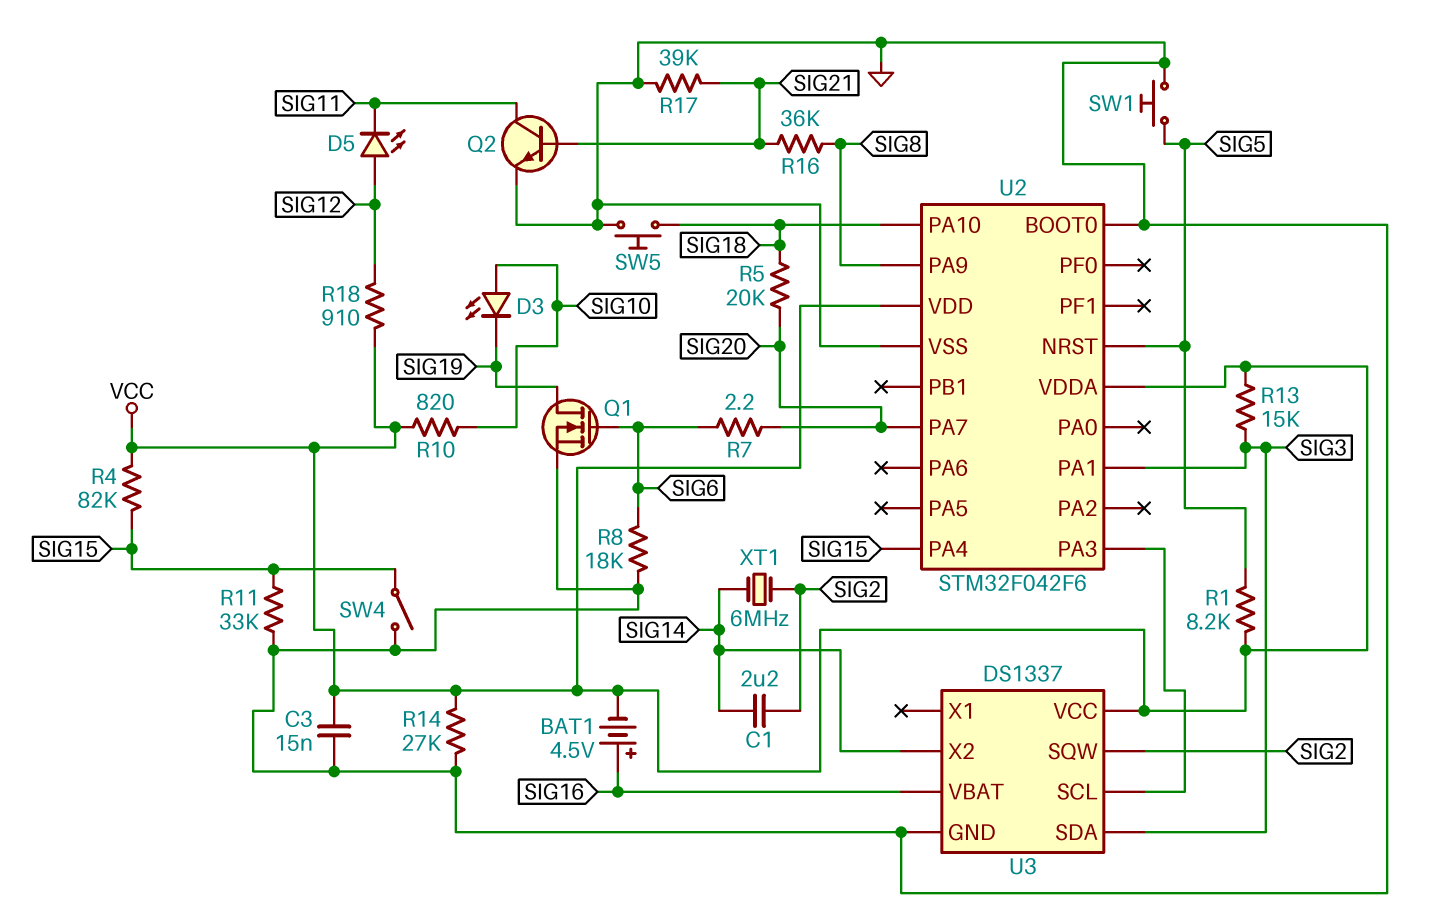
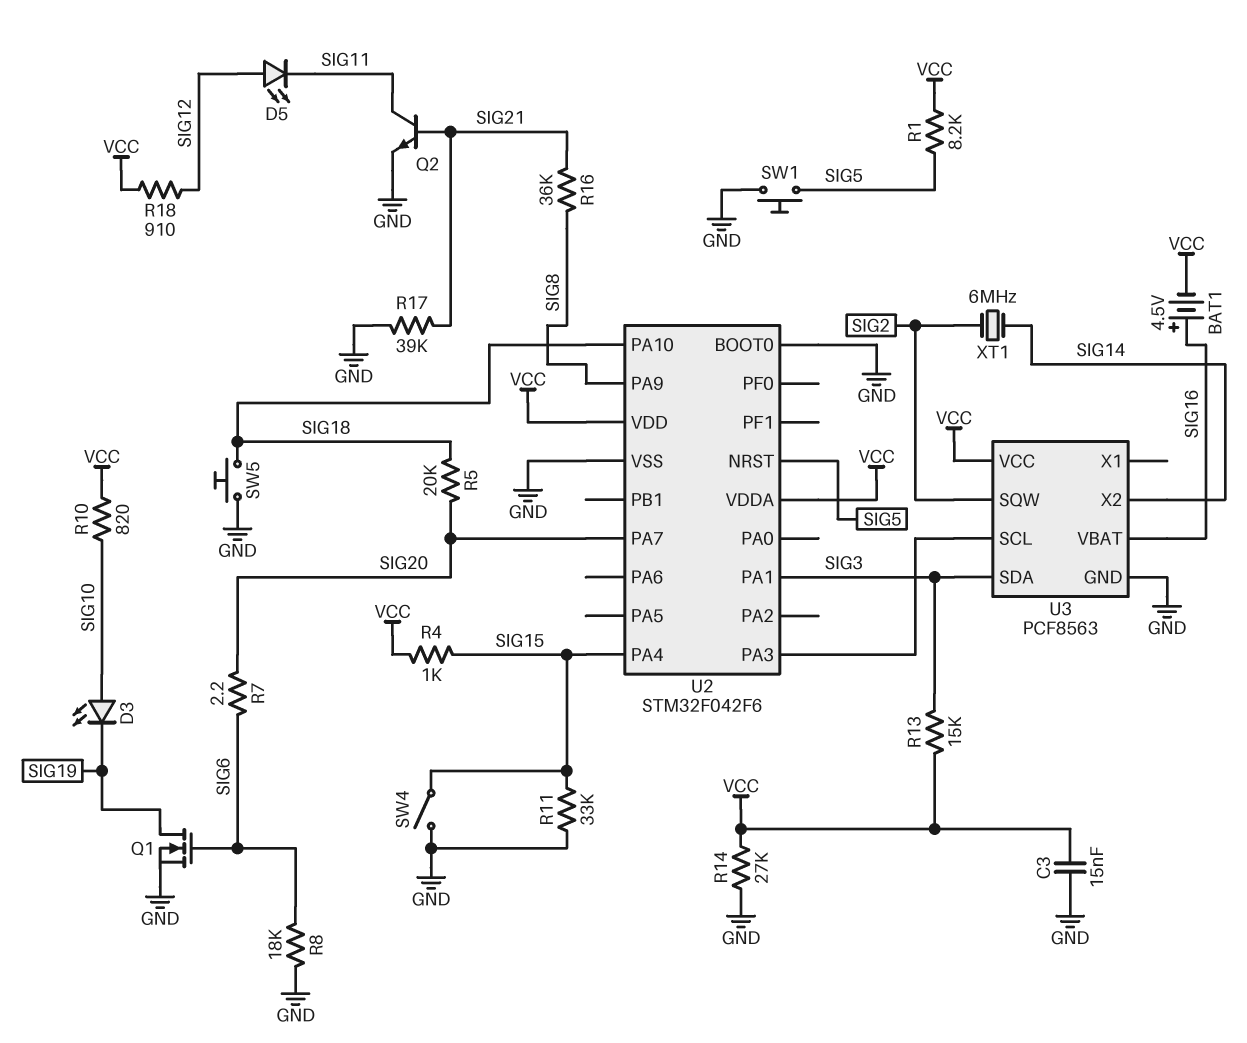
C1: 2.2uF (SIG2, SIG14) -> none
R4: 82k (SIG15, VCC) -> 1k (SIG15, VCC)
U3: DS1337 -> PCF8563

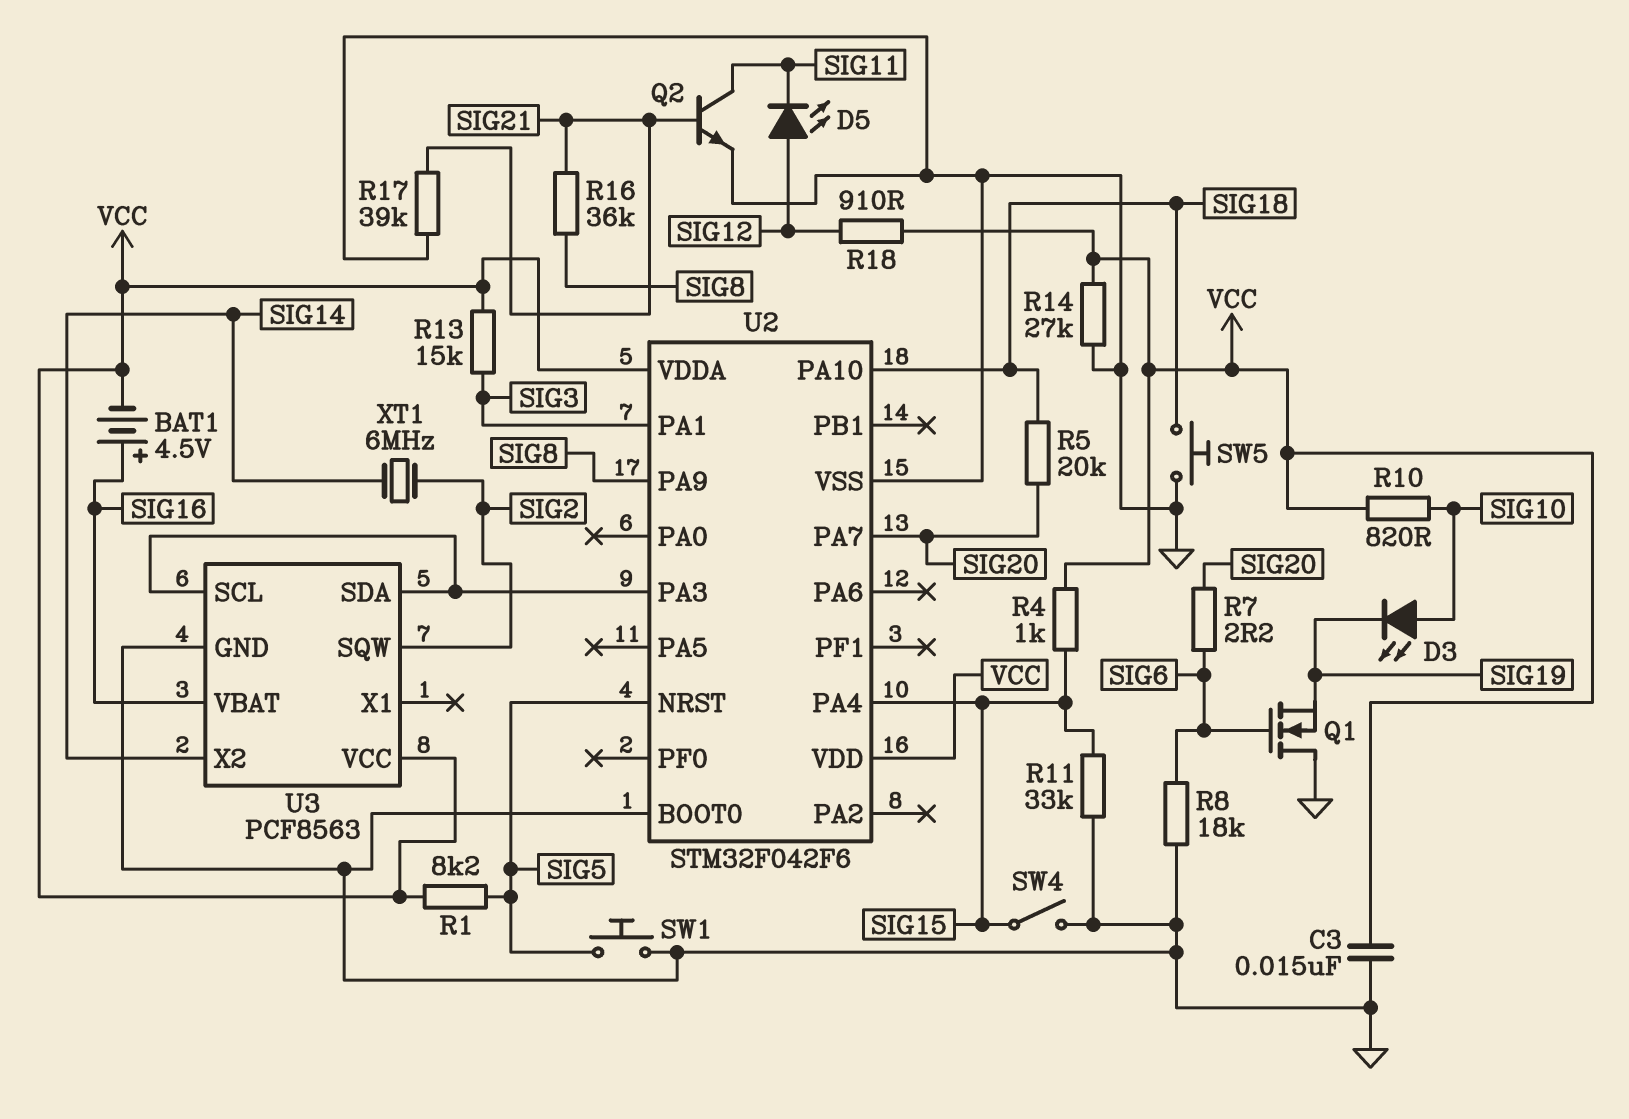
Q1: NMOS (G SIG6, D SIG19, S GND) -> NMOS (G SIG6, D GND, S SIG19)
U3 pin SDA: SIG3 -> U2/PA3

